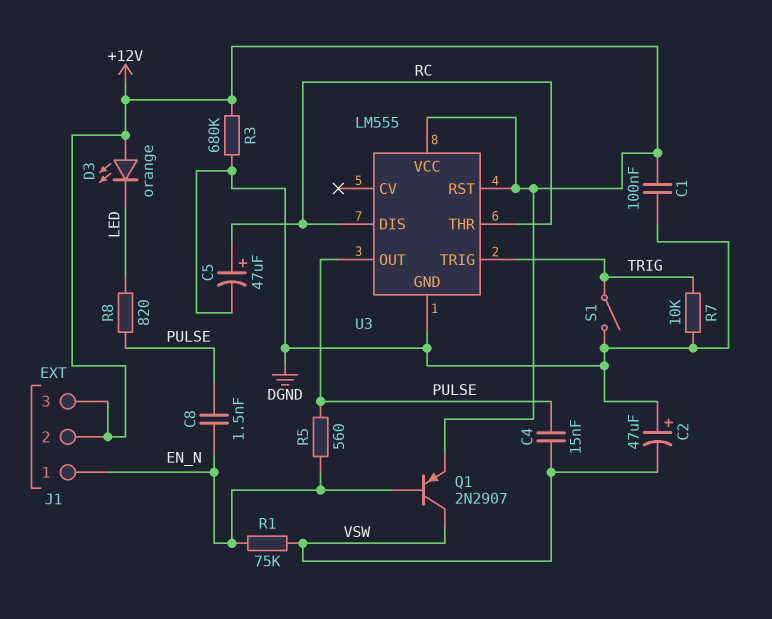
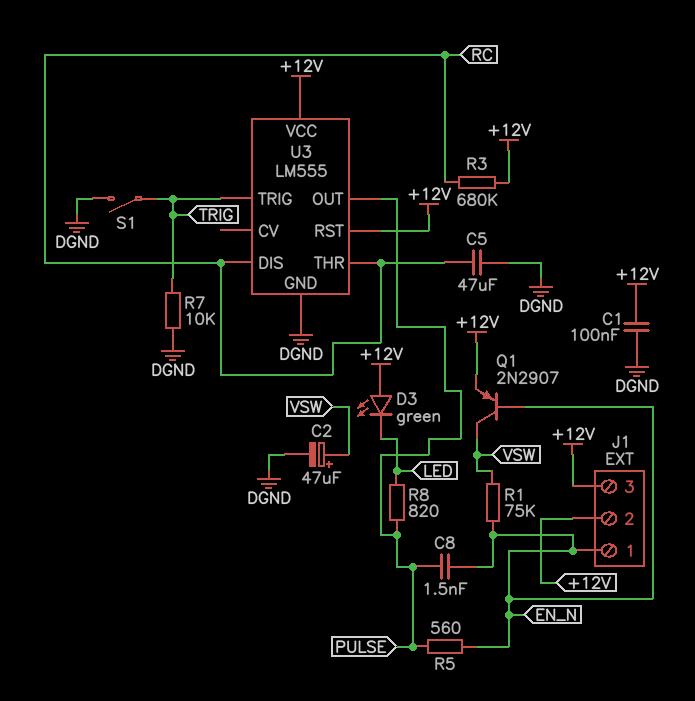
C2: 47uF (plus DGND, minus VSW) -> 47uF (plus VSW, minus DGND)
C4: 15nF (PULSE, VSW) -> none
C5: 47uF (plus RC, minus DGND) -> 47uF (DGND, RC)
D3: LED orange (A +12V, K LED) -> LED green (A +12V, K LED)
R3: 680k (+12V, DGND) -> 680k (+12V, RC)

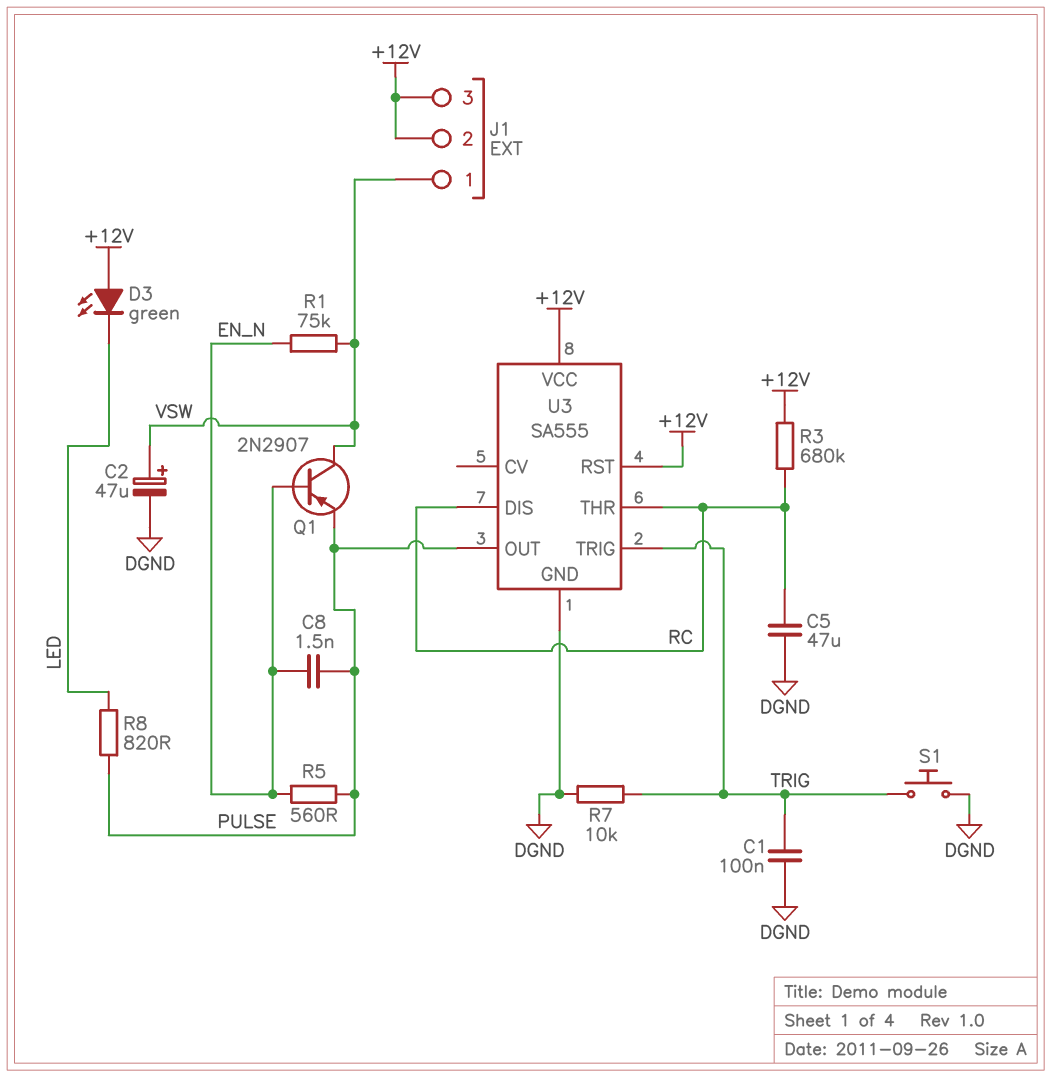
C1: 100nF (+12V, DGND) -> 100nF (DGND, TRIG)
J1 pin 1: EN_N -> VSW
Q1: PNP 2N2907 (B EN_N, C VSW, E +12V) -> PNP 2N2907 (B EN_N, C VSW, E PULSE)
S1: switch (DGND, TRIG) -> button (DGND, TRIG)
U3: LM555 -> SA555

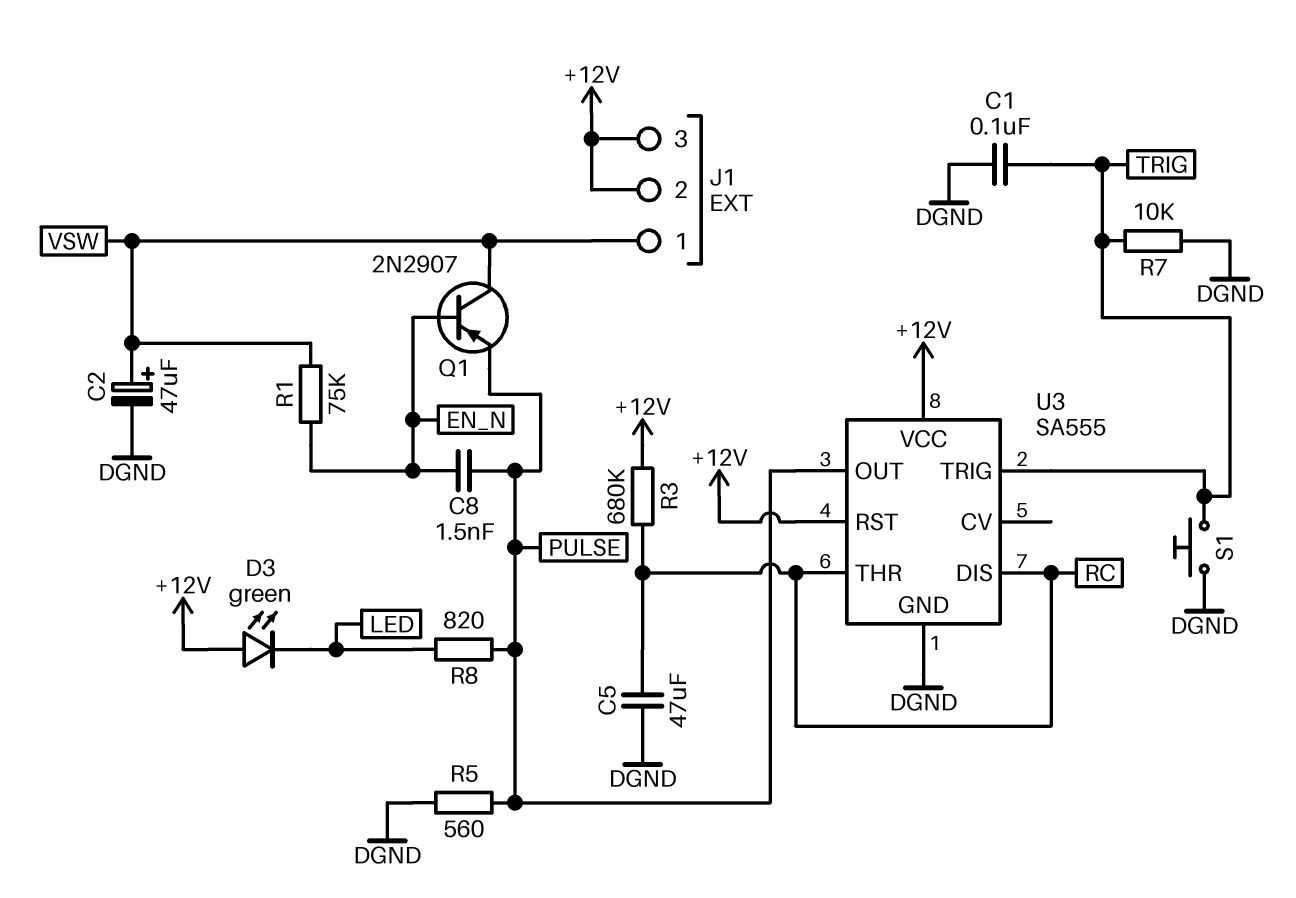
R5: 560 (EN_N, PULSE) -> 560 (DGND, PULSE)

